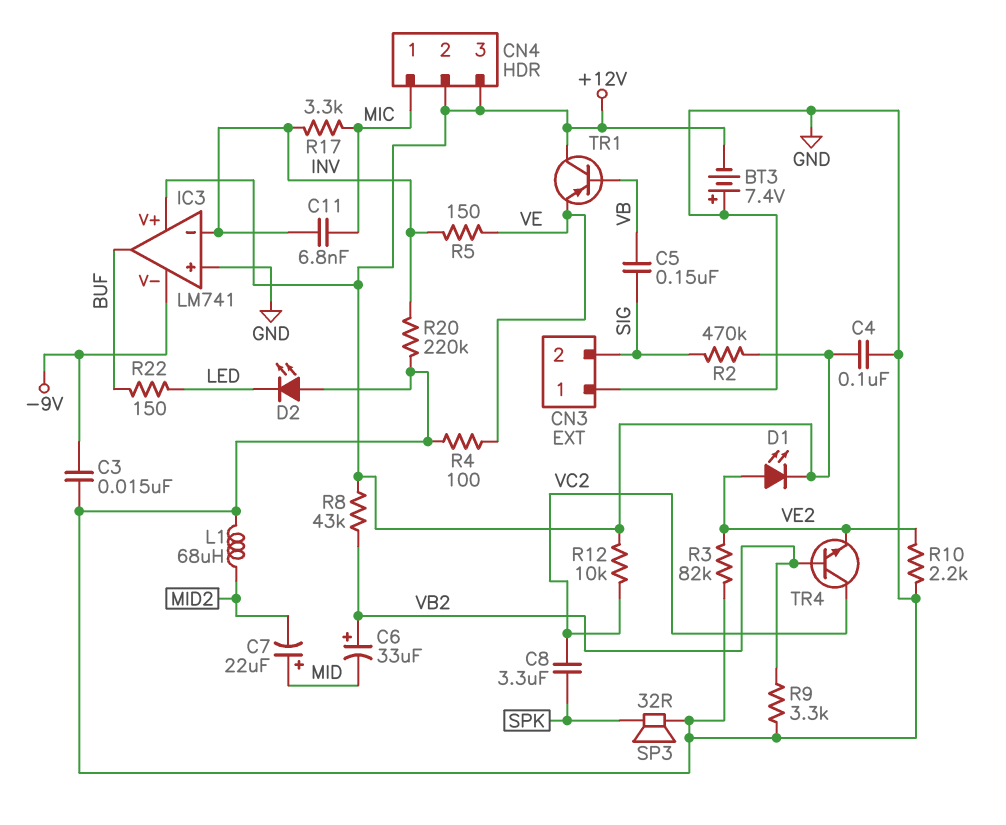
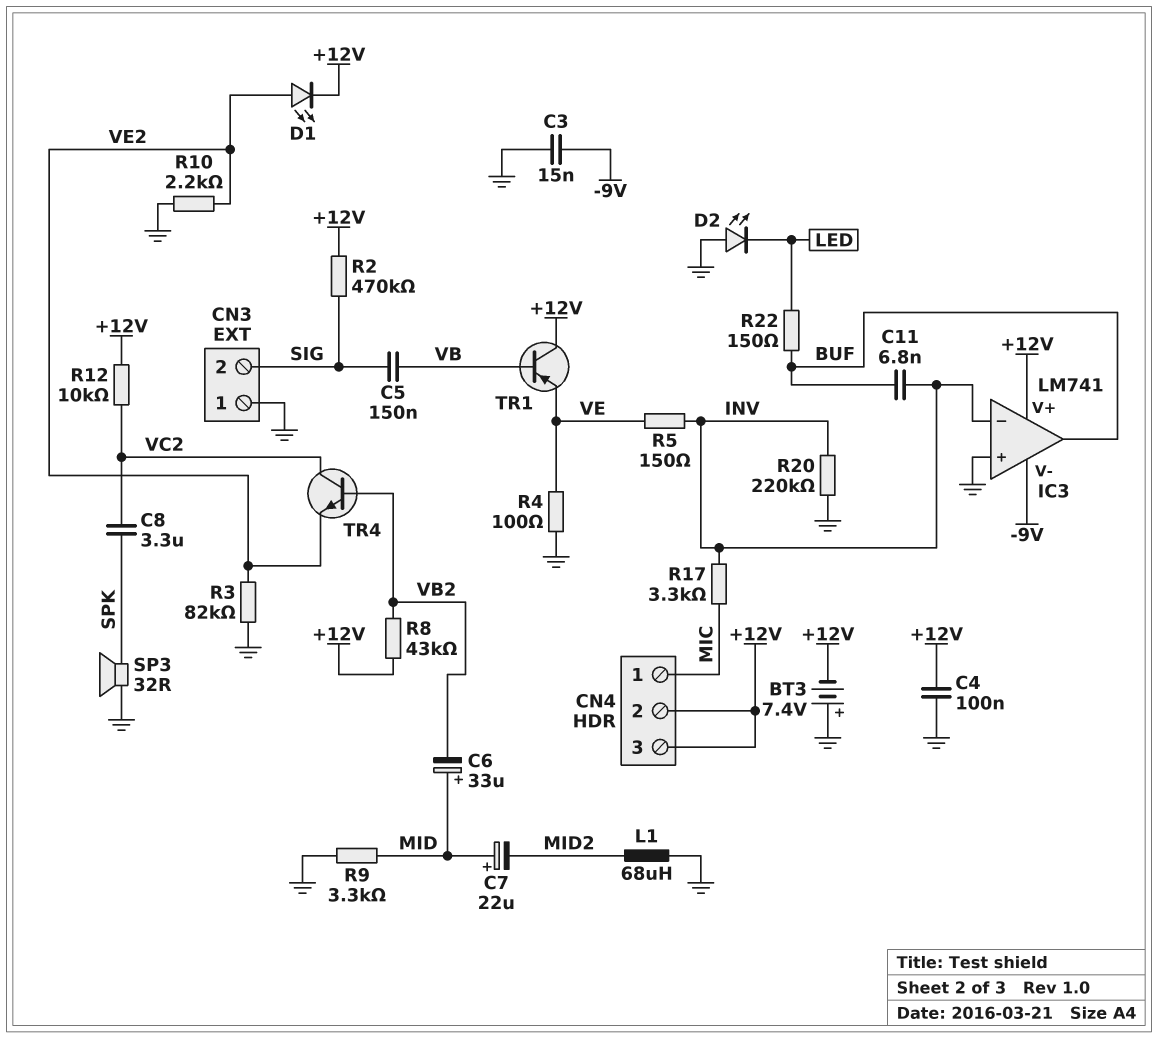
C6: 33uF (plus VB2, minus MID) -> 33uF (plus MID, minus VB2)
C11: 6.8nF (INV, MIC) -> 6.8nF (BUF, INV)
R9: 3.3k (GND, VB2) -> 3.3k (GND, MID)

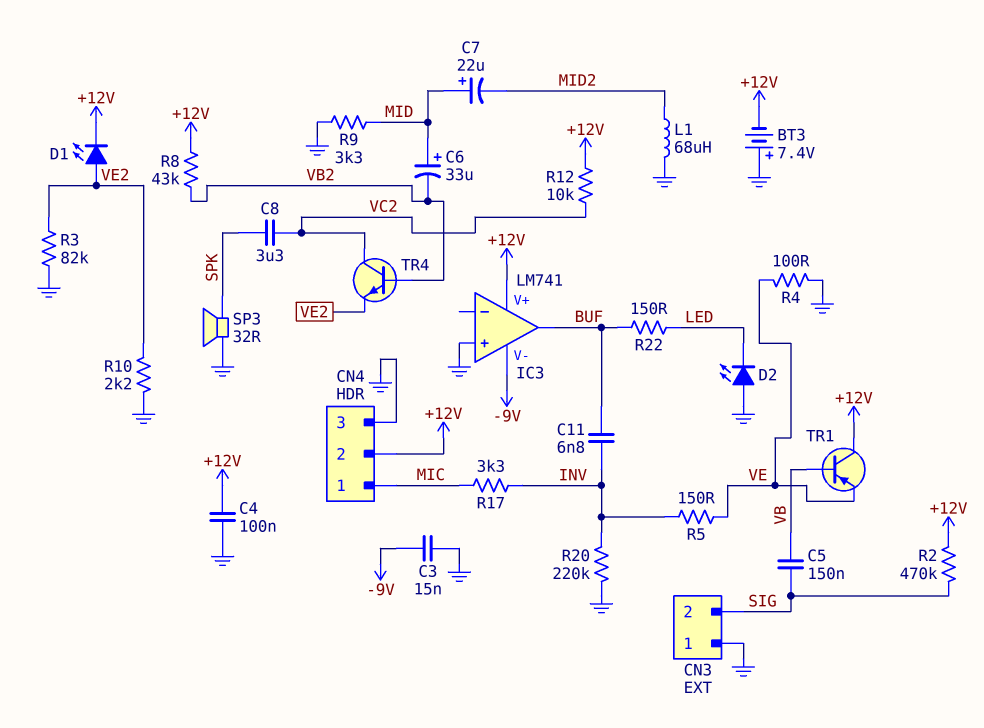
CN4 pin 3: +12V -> GND
IC3 pin in-: INV -> none

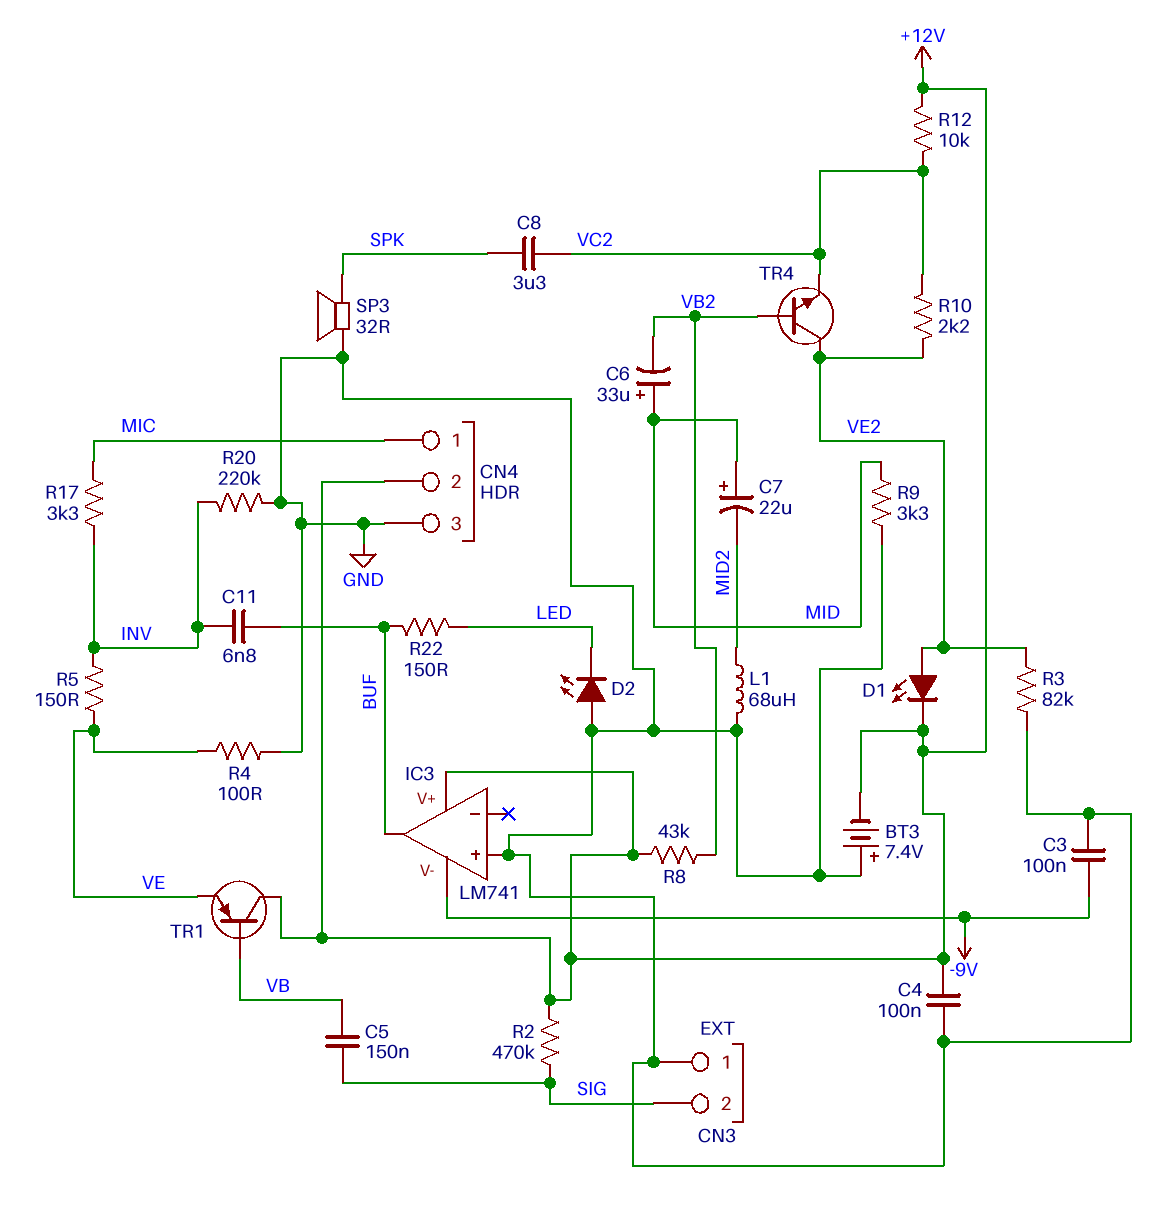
C3: 15nF (-9V, GND) -> 100nF (-9V, GND)
R10: 2.2k (GND, VE2) -> 2.2k (VC2, VE2)
TR4: NPN (B VB2, C VC2, E VE2) -> NPN (B VB2, C VE2, E VC2)

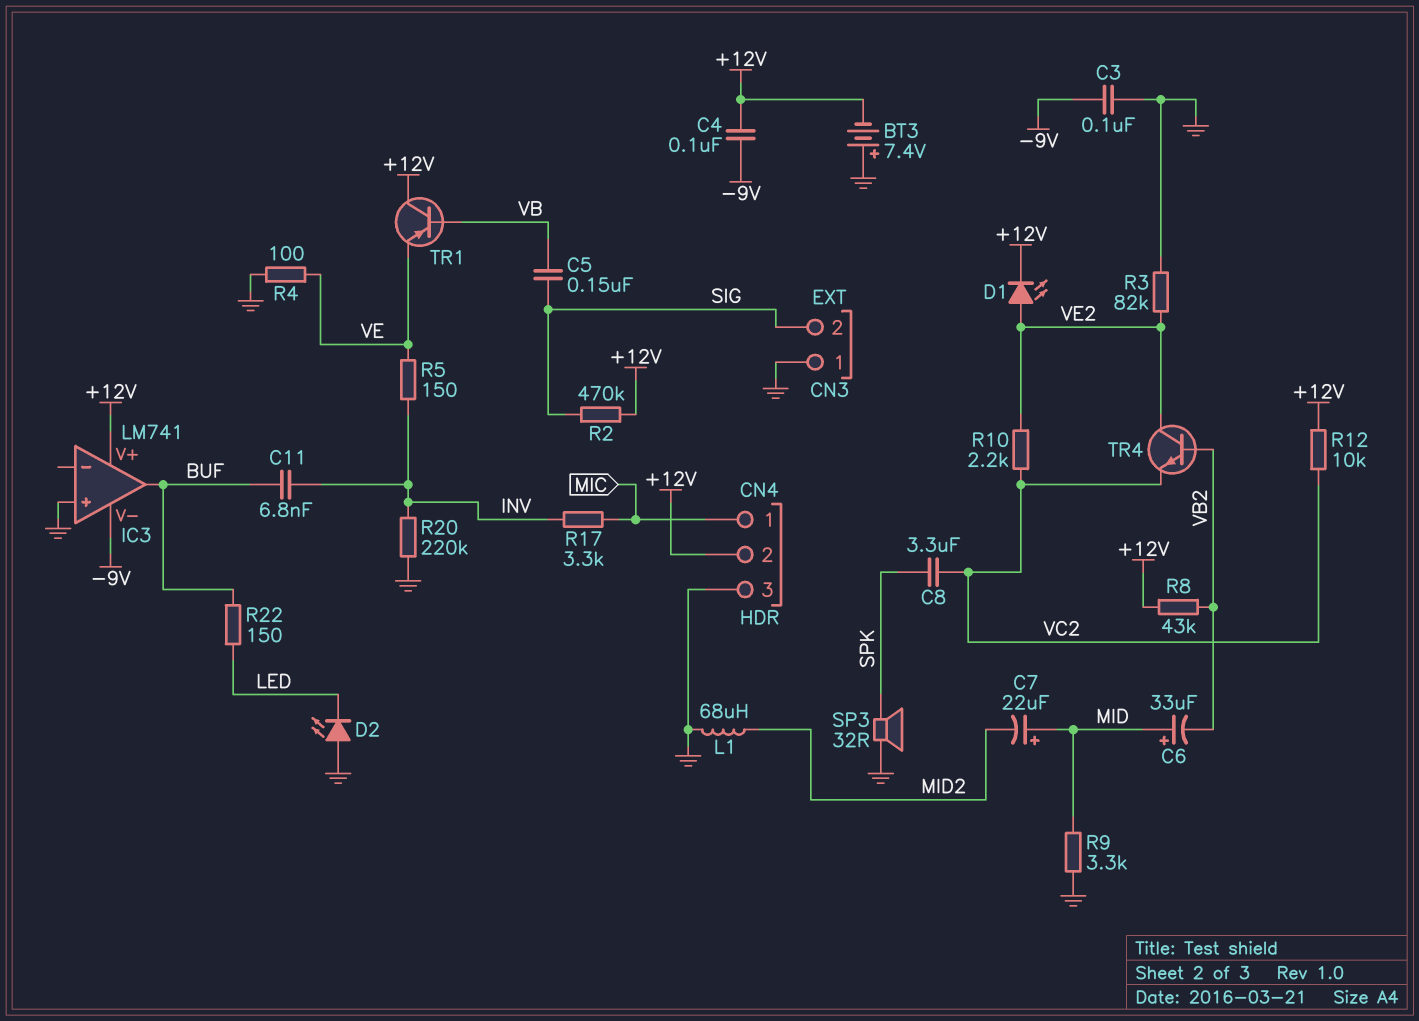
C4: 100nF (+12V, GND) -> 100nF (+12V, -9V)

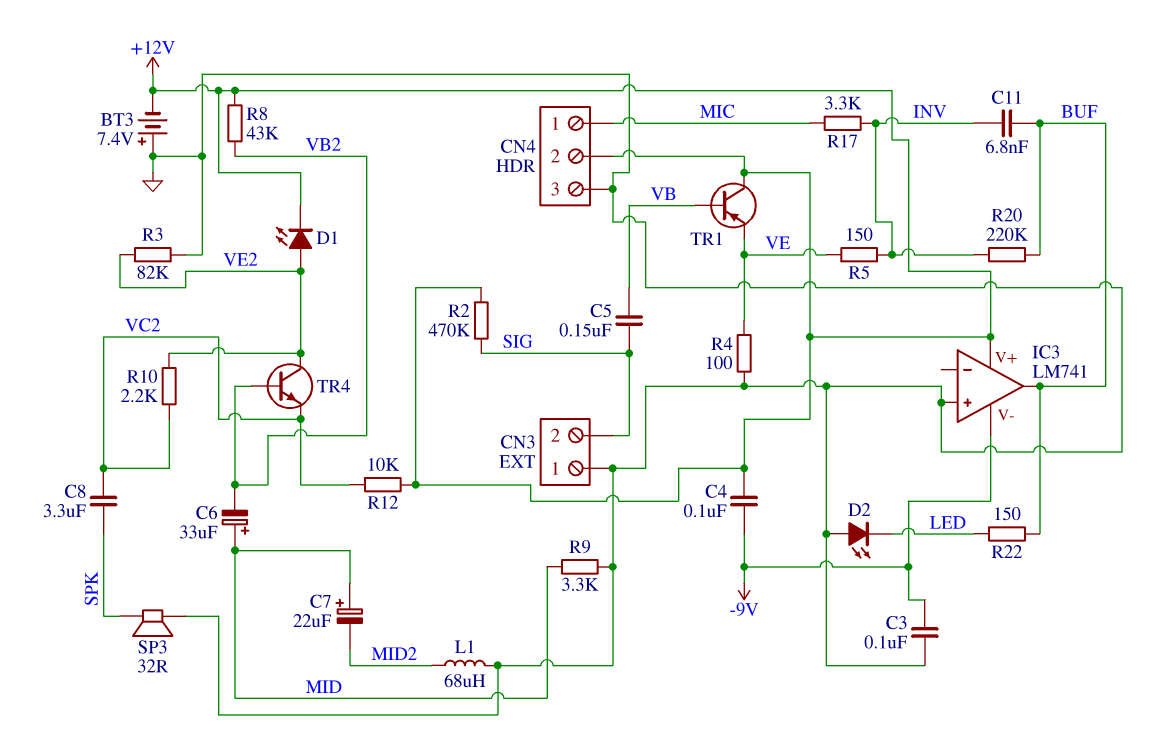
R20: 220k (GND, INV) -> 220k (BUF, INV)

